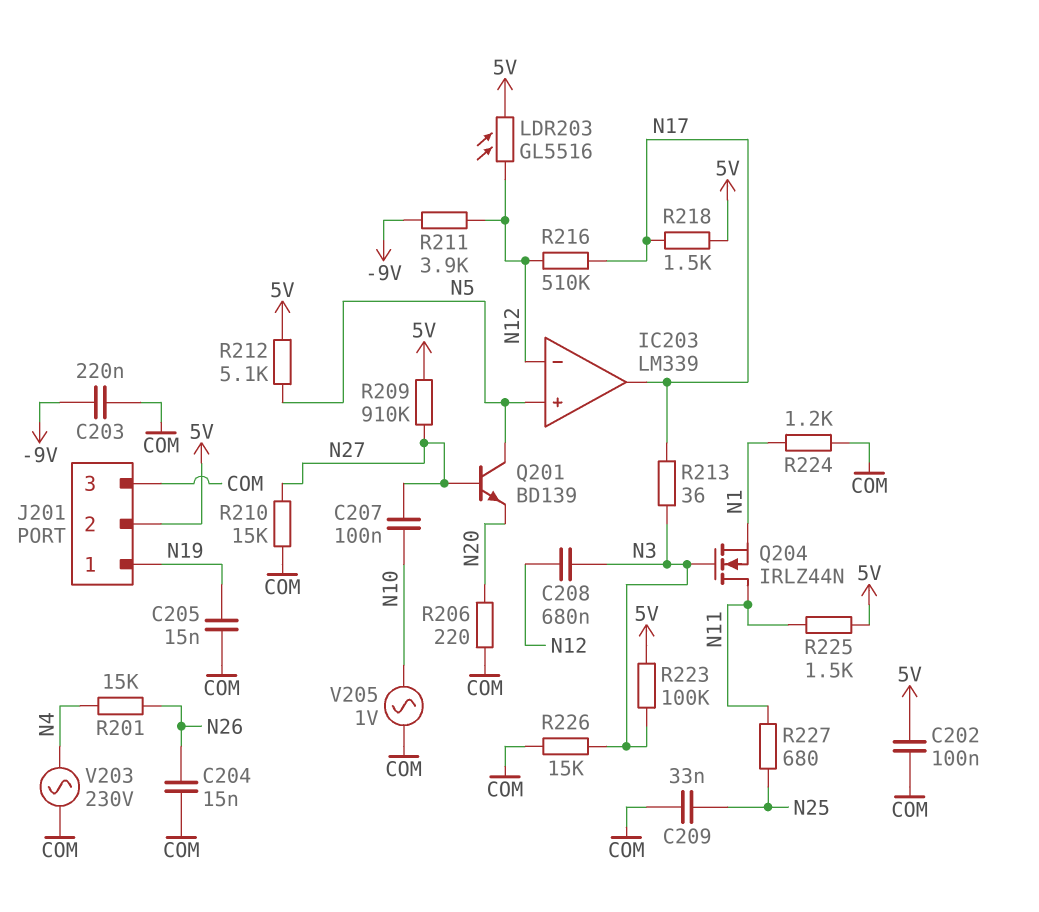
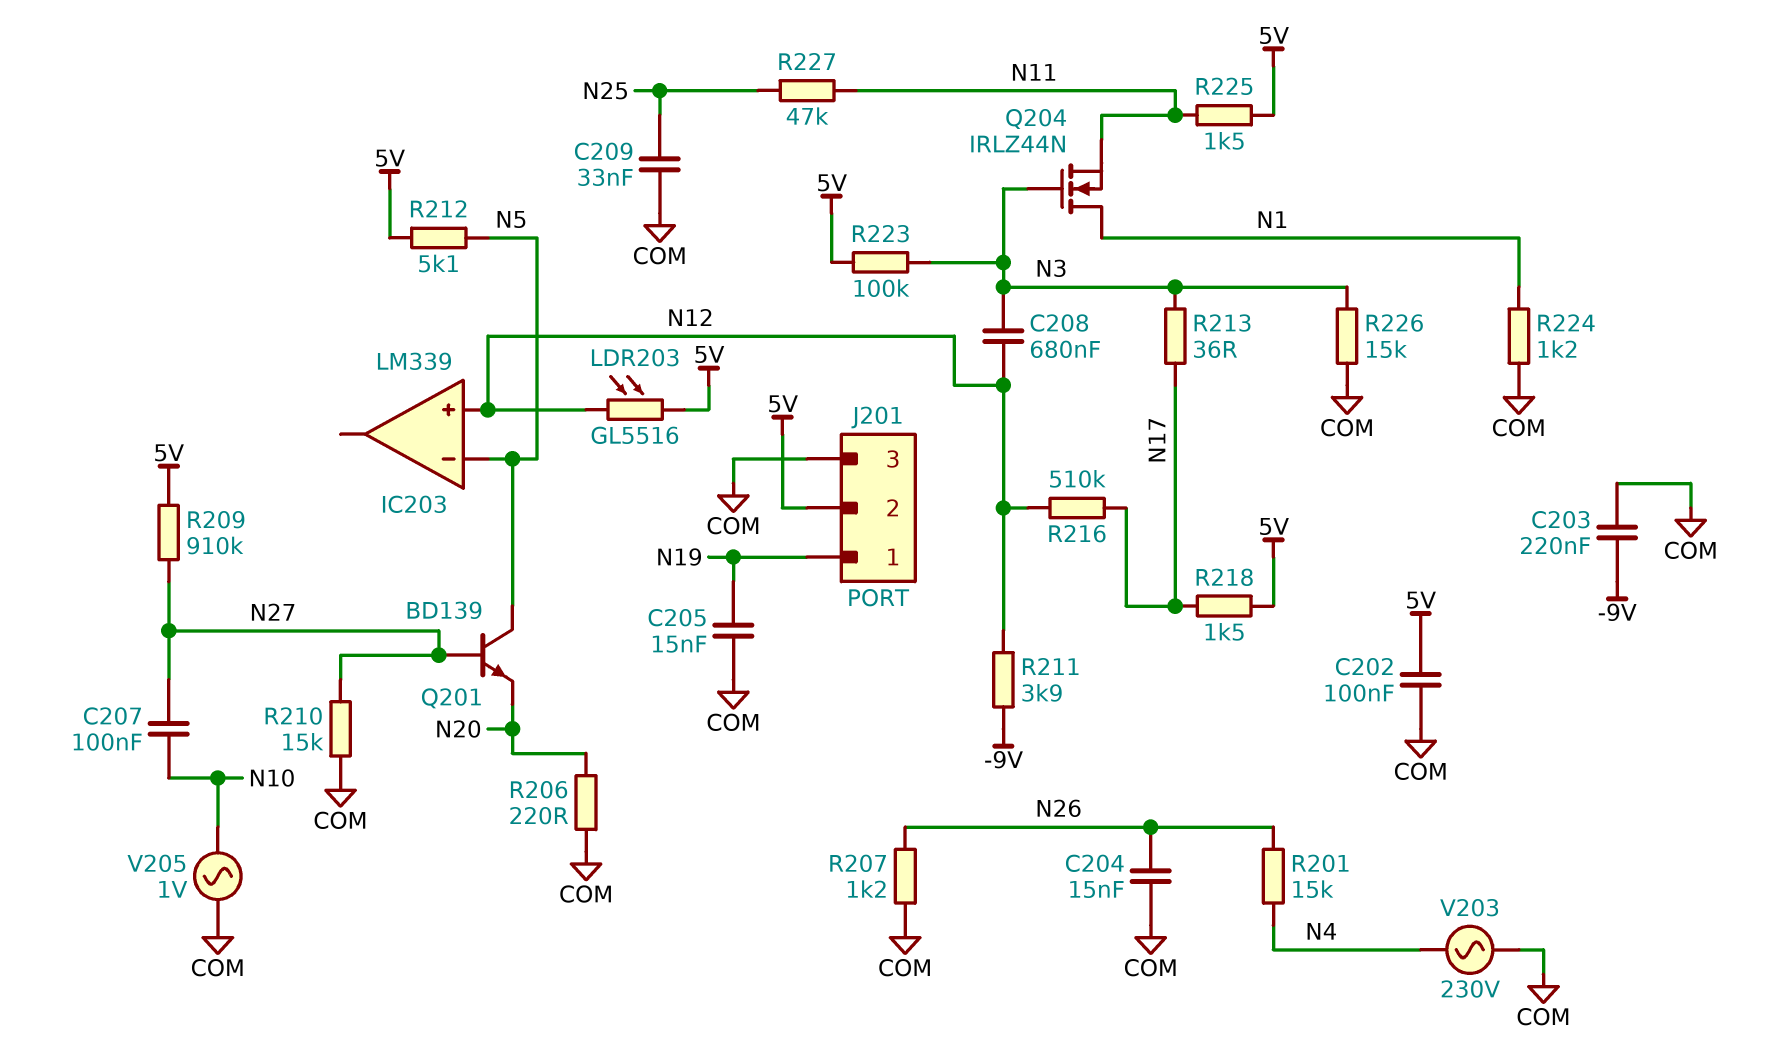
IC203 pin in+: N5 -> N12
IC203 pin in-: N12 -> N5
IC203 pin out: N17 -> none
Q204: NMOS IRLZ44N (G N3, D N11, S N1) -> NMOS IRLZ44N (G N3, D N1, S N11)
R207: none -> 1.2k (COM, N26)
R227: 680 (N11, N25) -> 47k (N11, N25)

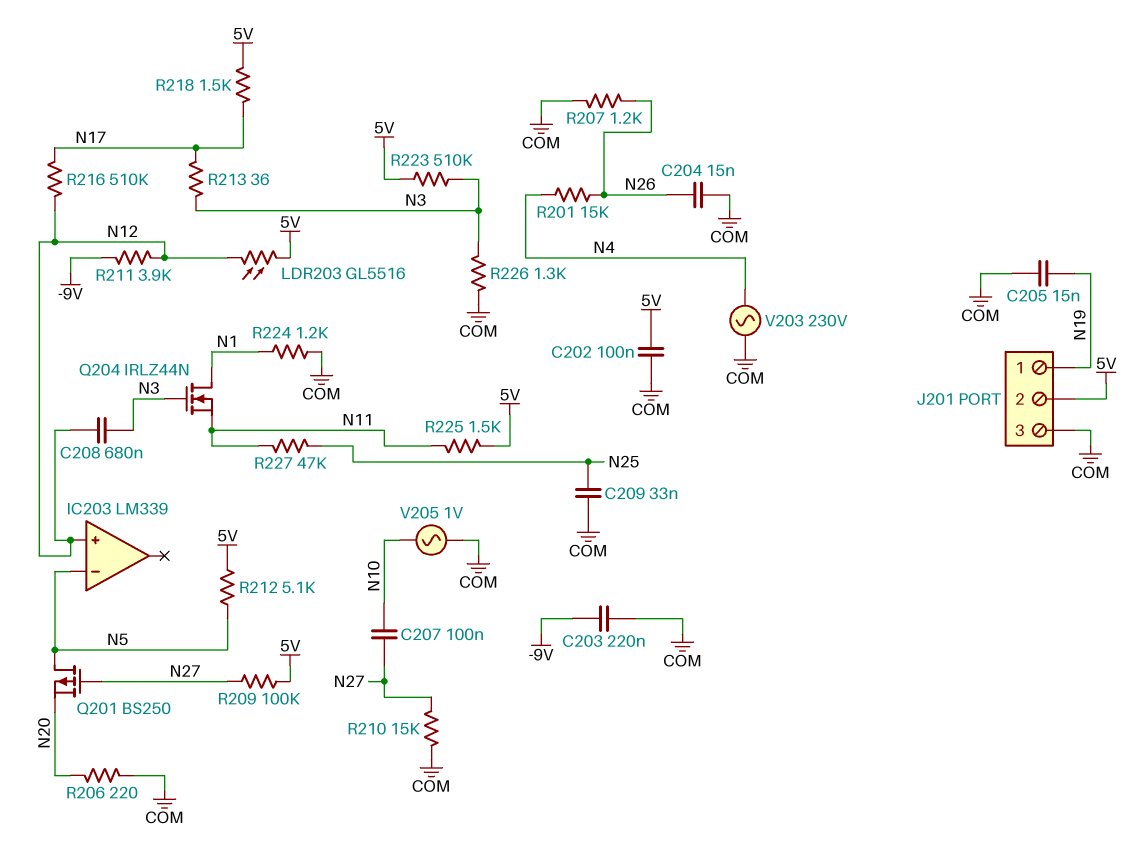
Q201: NPN BD139 (B N27, C N5, E N20) -> PMOS BS250 (G N27, D N5, S N20)
R209: 910k (5V, N27) -> 100k (5V, N27)
R223: 100k (5V, N3) -> 510k (5V, N3)
R226: 15k (COM, N3) -> 1.3k (COM, N3)

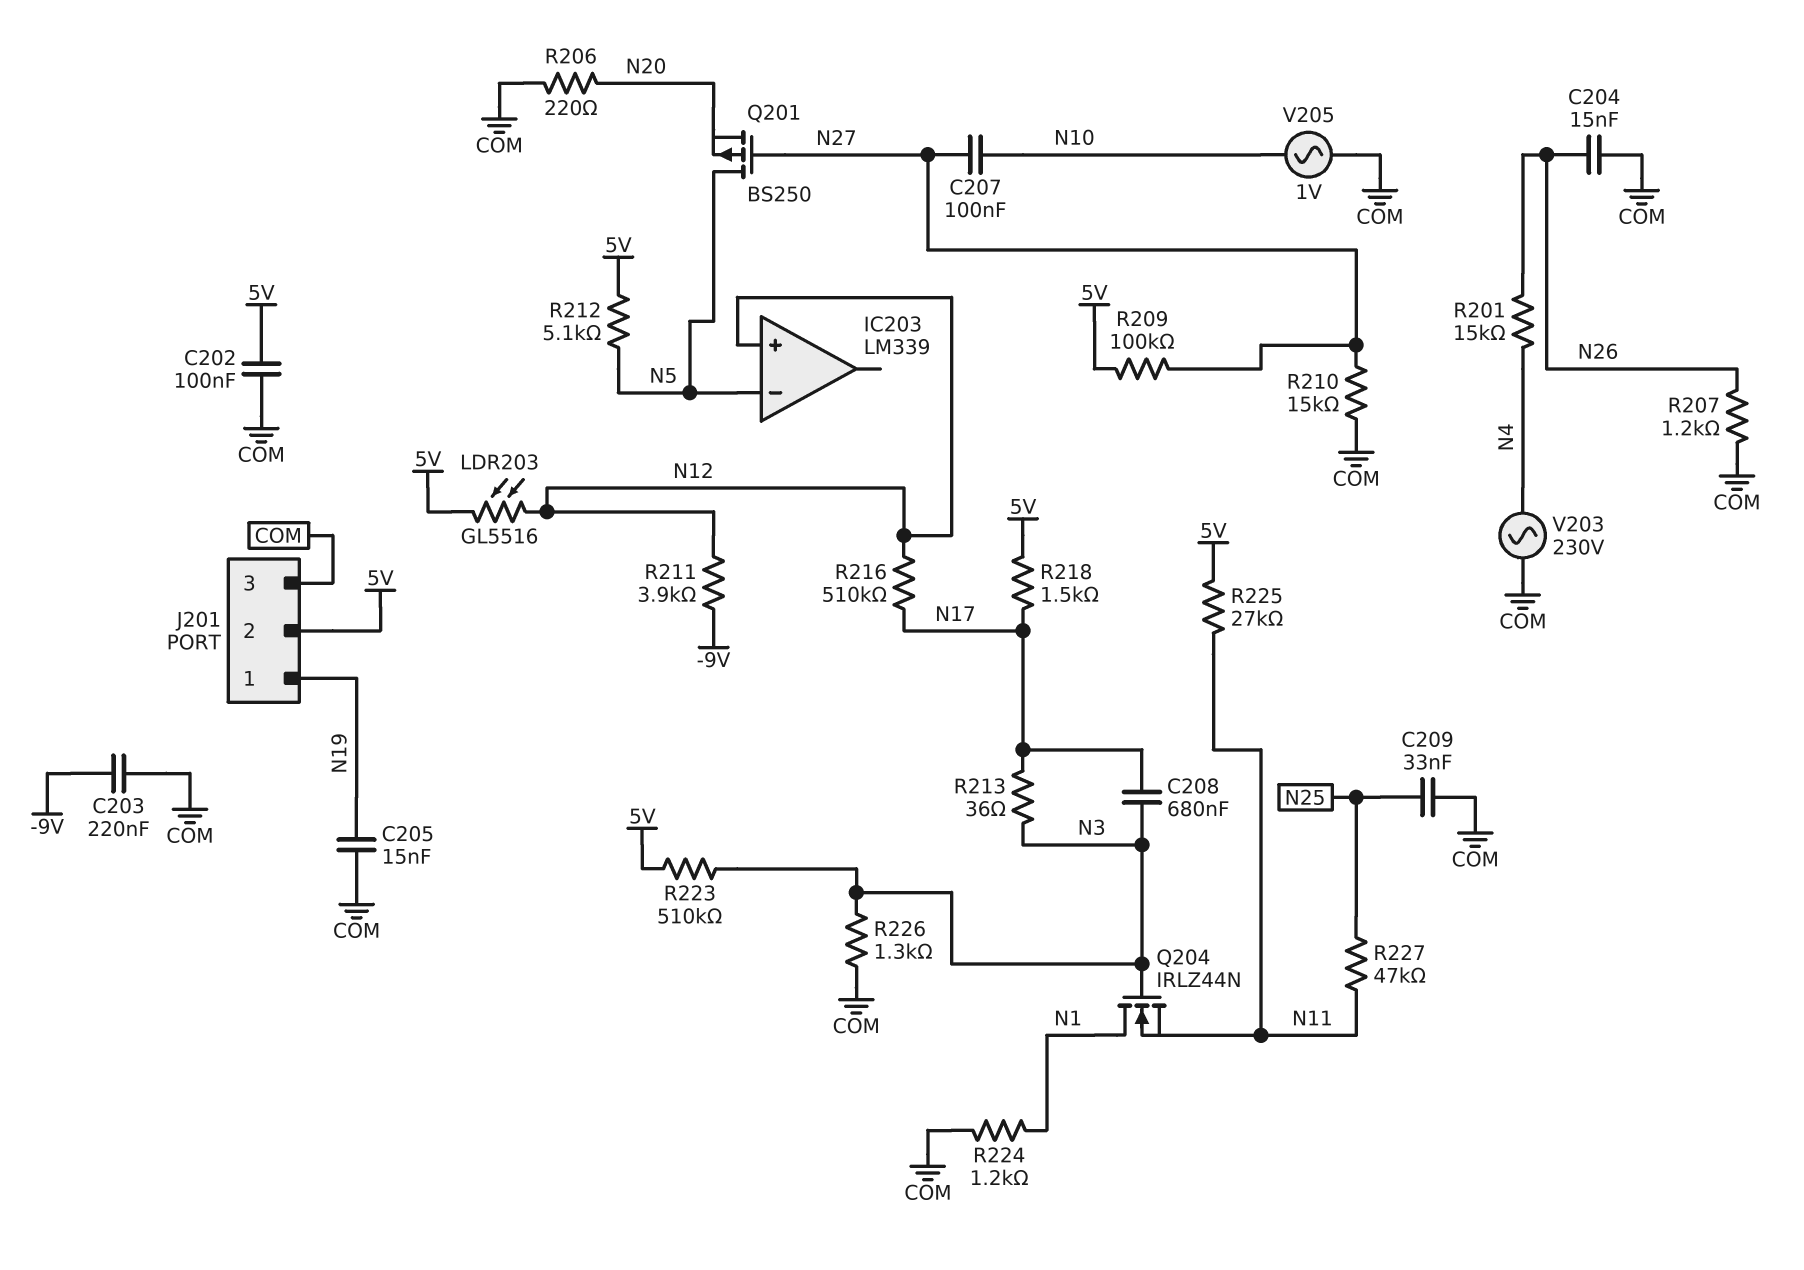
C208: 680nF (N3, N12) -> 680nF (N3, N17)
R225: 1.5k (5V, N11) -> 27k (5V, N11)

